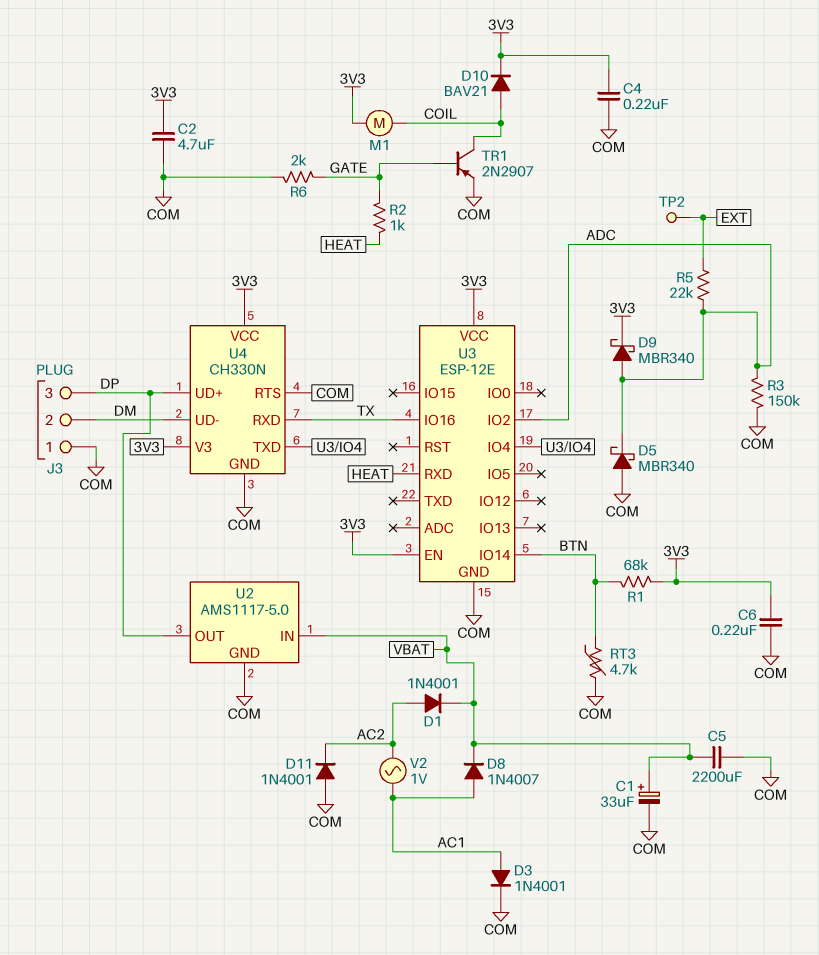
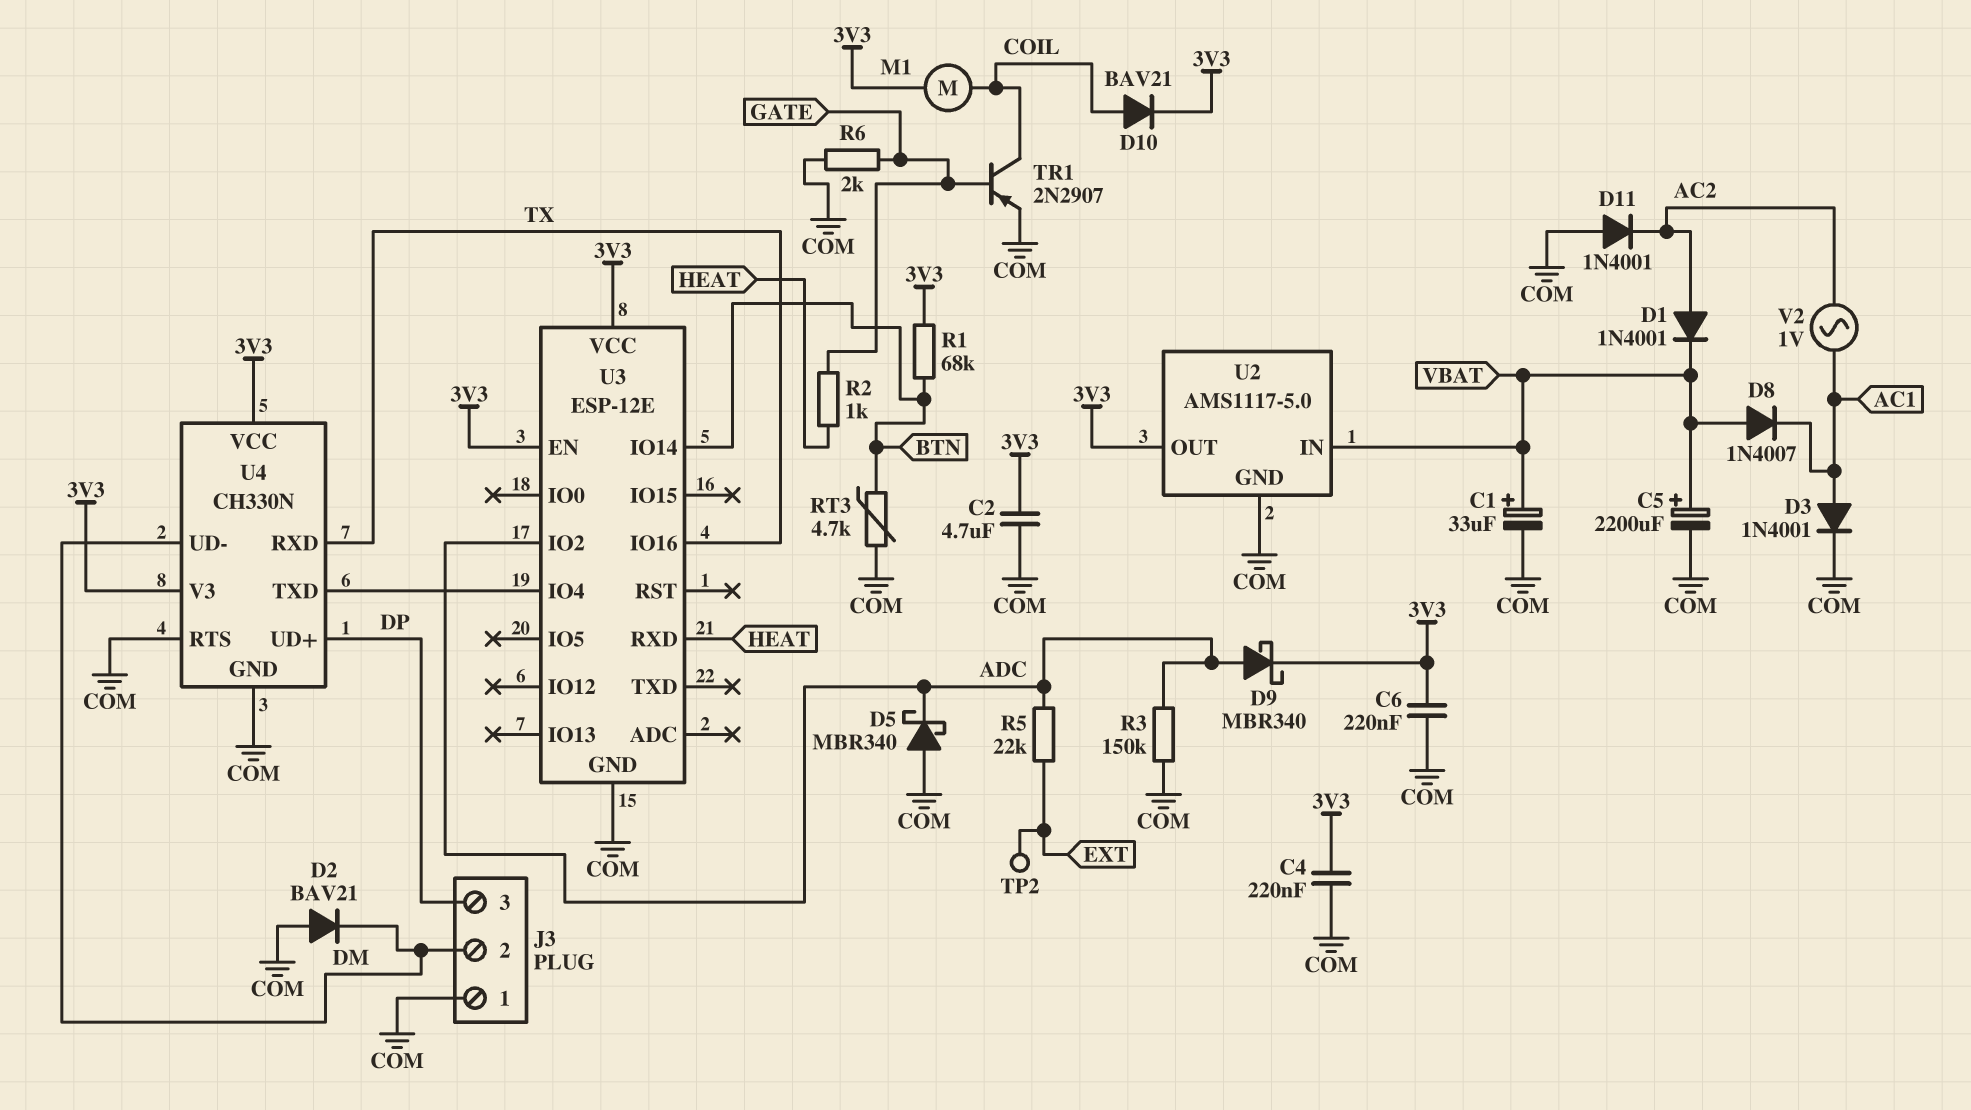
C5: 2200uF (COM, VBAT) -> 2200uF (plus VBAT, minus COM)
D2: none -> diode BAV21 (A COM, K DM)
D8: diode 1N4007 (A AC1, K VBAT) -> diode 1N4007 (A VBAT, K AC1)
U2 pin OUT: DP -> 3V3

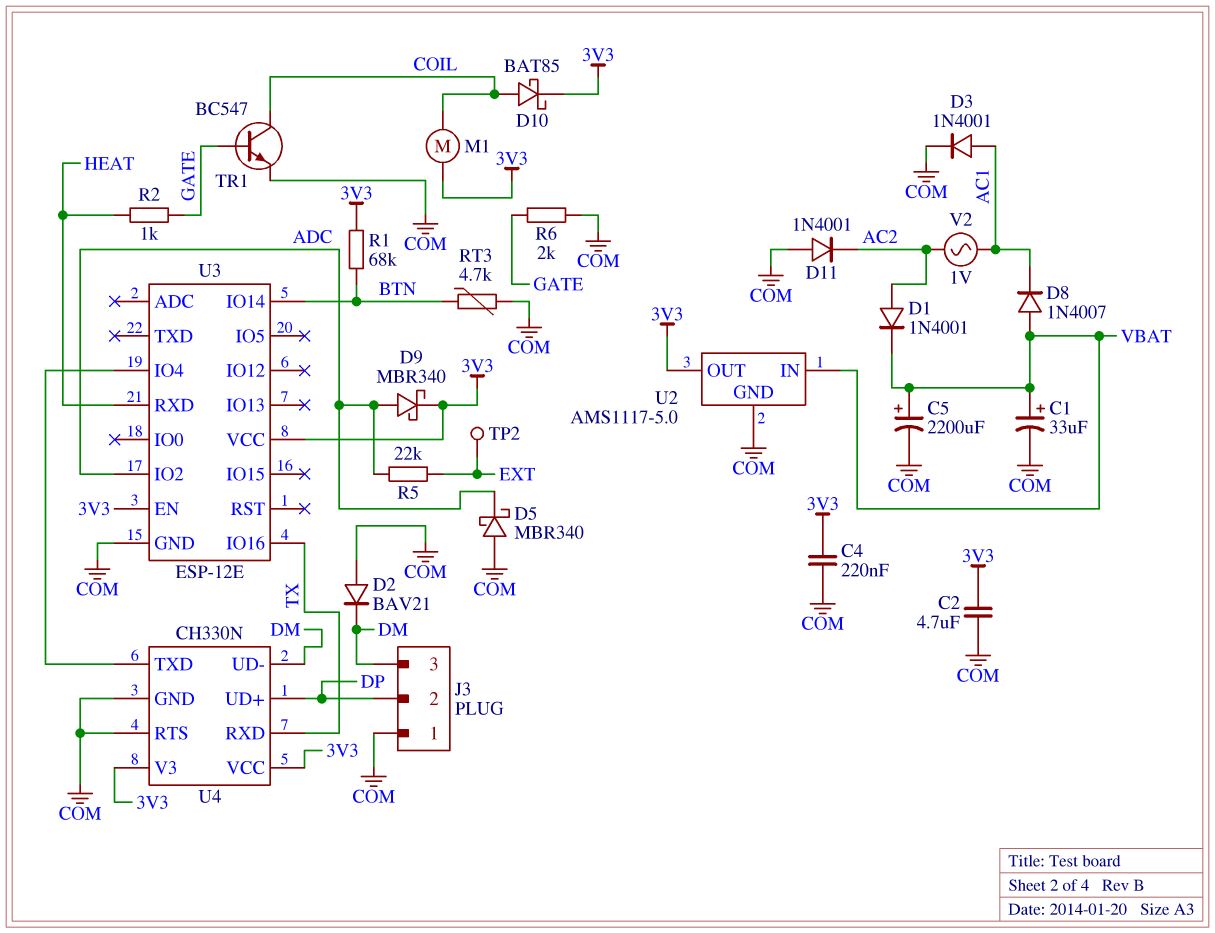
C6: 220nF (3V3, COM) -> none
D10: diode BAV21 (A COIL, K 3V3) -> schottky BAT85 (A COIL, K 3V3)
J3 pin 2: DM -> DP
J3 pin 3: DP -> DM
R3: 150k (ADC, COM) -> none
TR1: PNP 2N2907 (B GATE, C COIL, E COM) -> NPN BC547 (B GATE, C COIL, E COM)

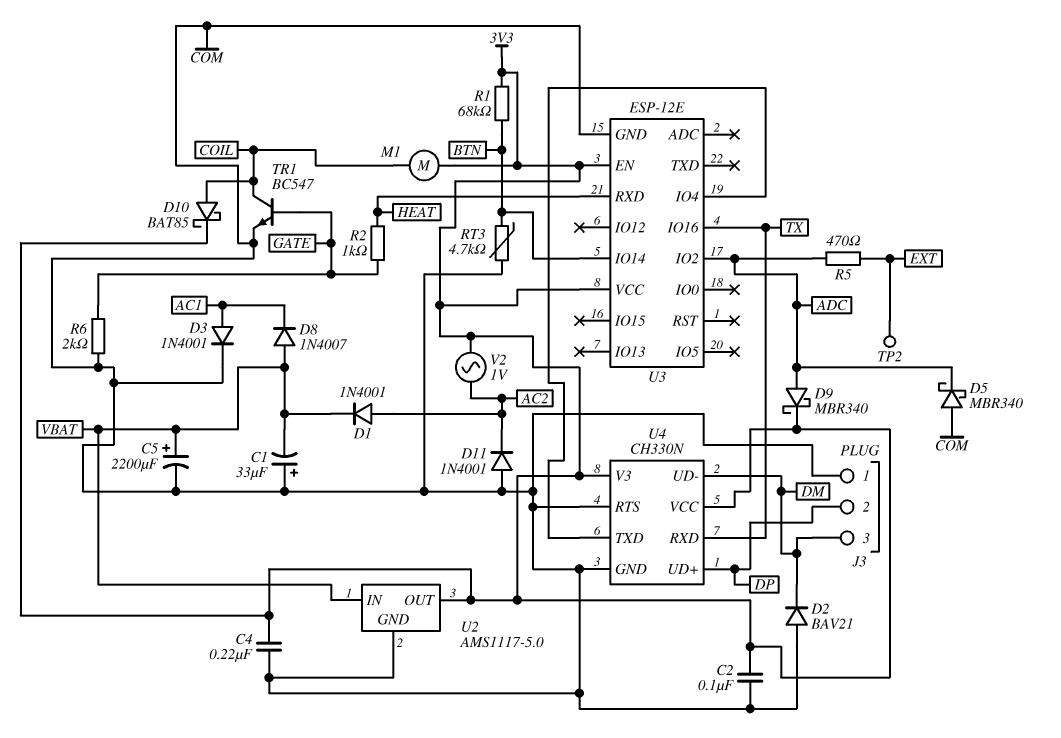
C1: 33uF (plus VBAT, minus COM) -> 33uF (plus COM, minus VBAT)
C2: 4.7uF (3V3, COM) -> 100nF (3V3, COM)
R5: 22k (ADC, EXT) -> 470 (ADC, EXT)
V2: AC 1V (AC1, AC2) -> AC 1V (3V3, AC2)

